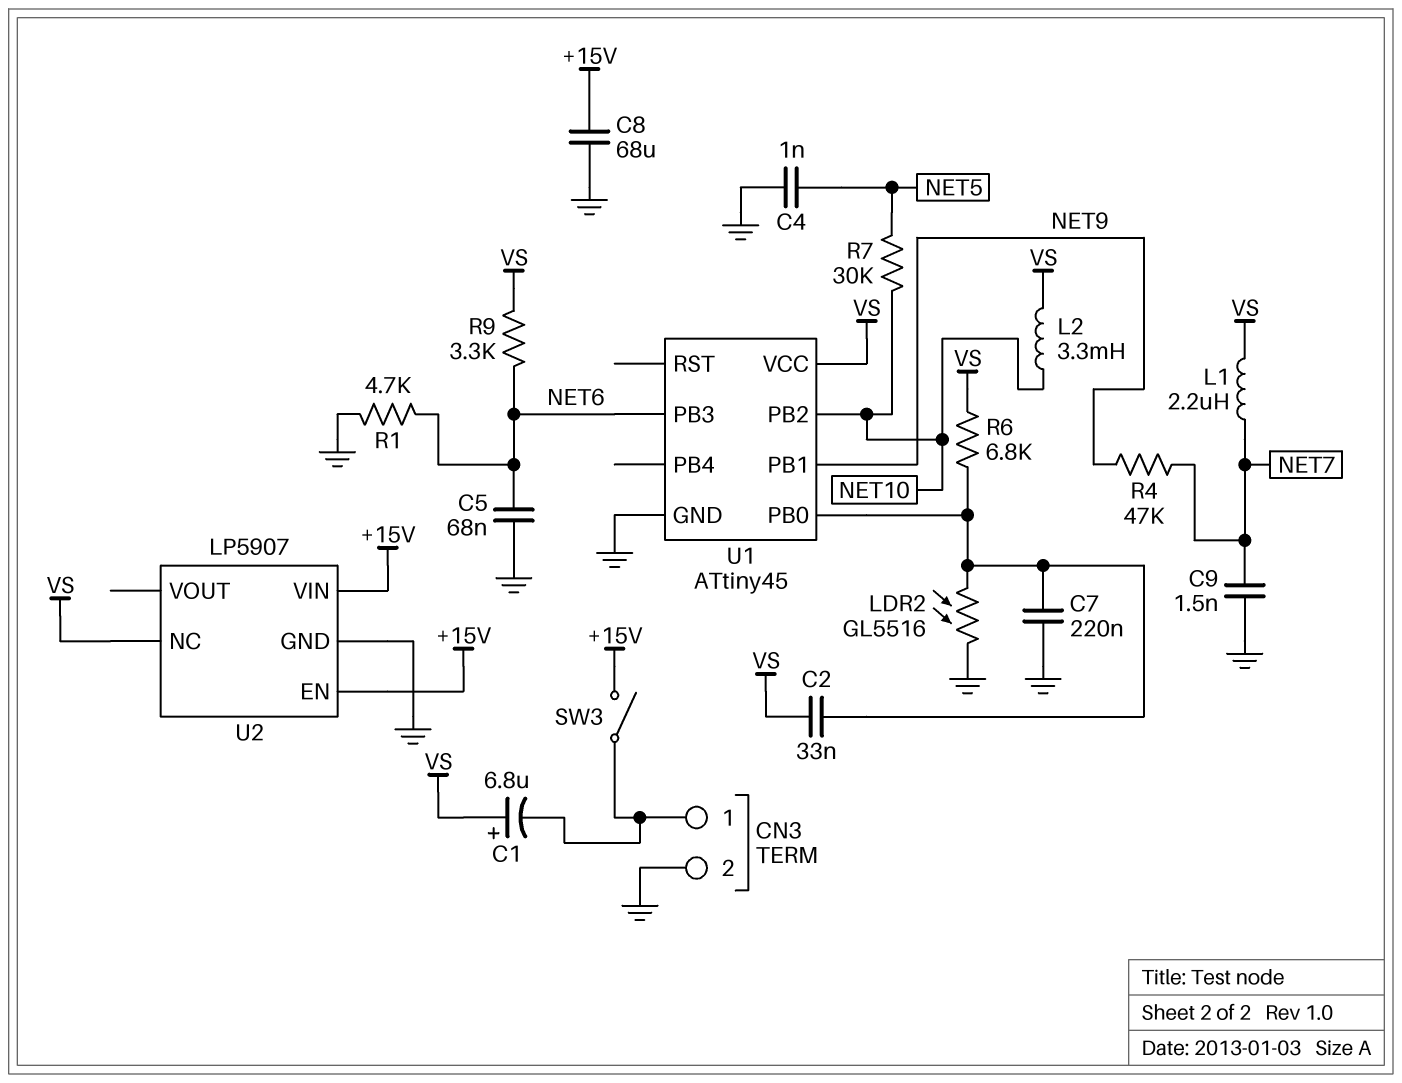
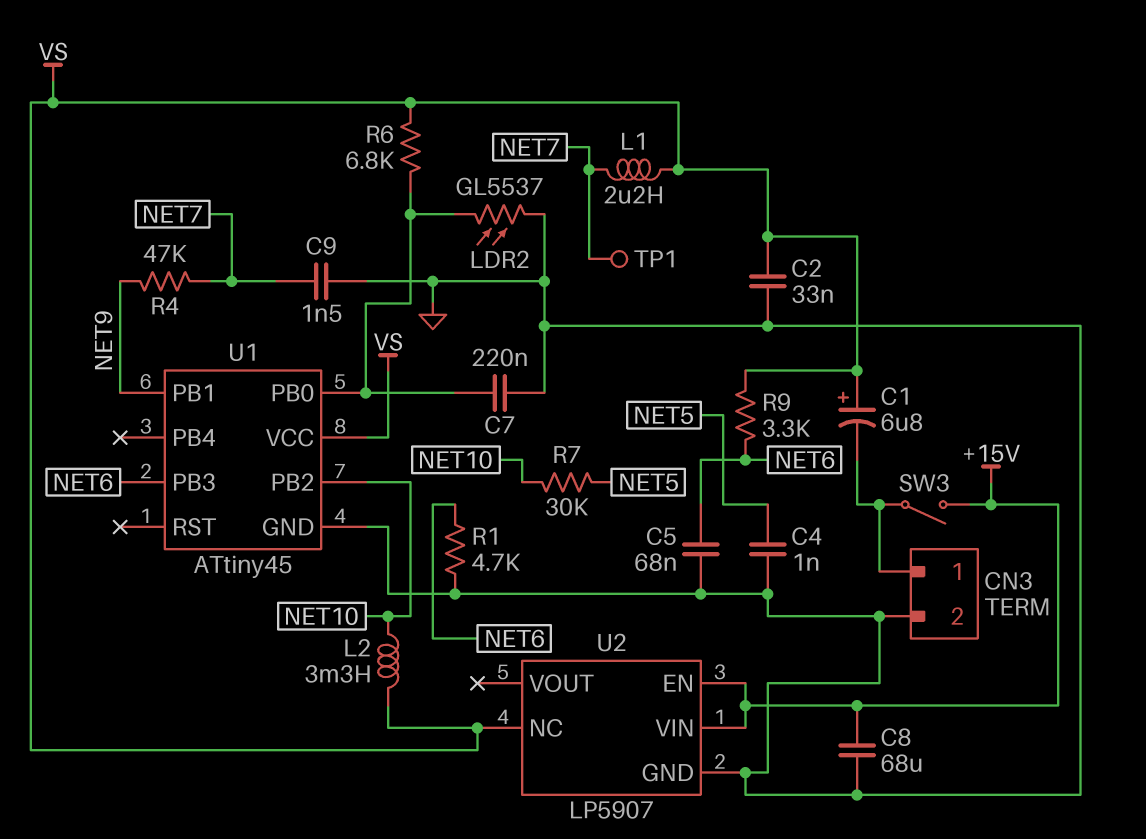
C2: 33nF (U1/PB0, VS) -> 33nF (GND, VS)
LDR2: GL5516 (GND, U1/PB0) -> GL5537 (GND, U1/PB0)
TP1: none -> test point (NET7)

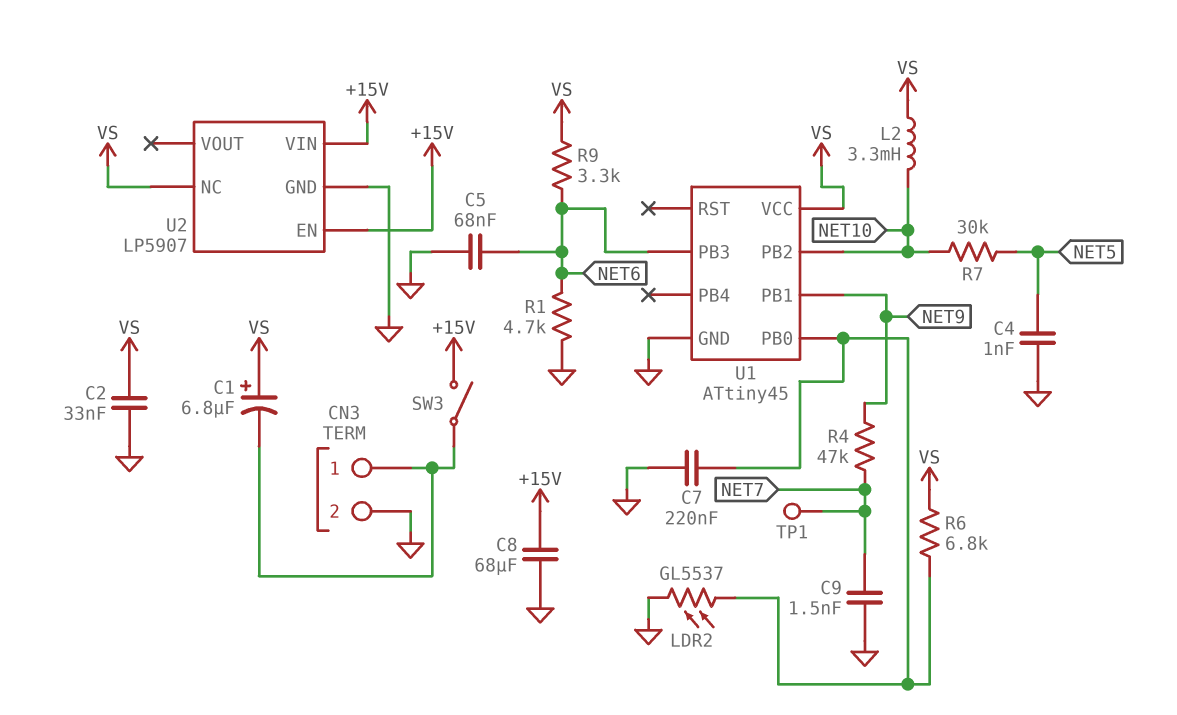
L1: 2.2uH (NET7, VS) -> none

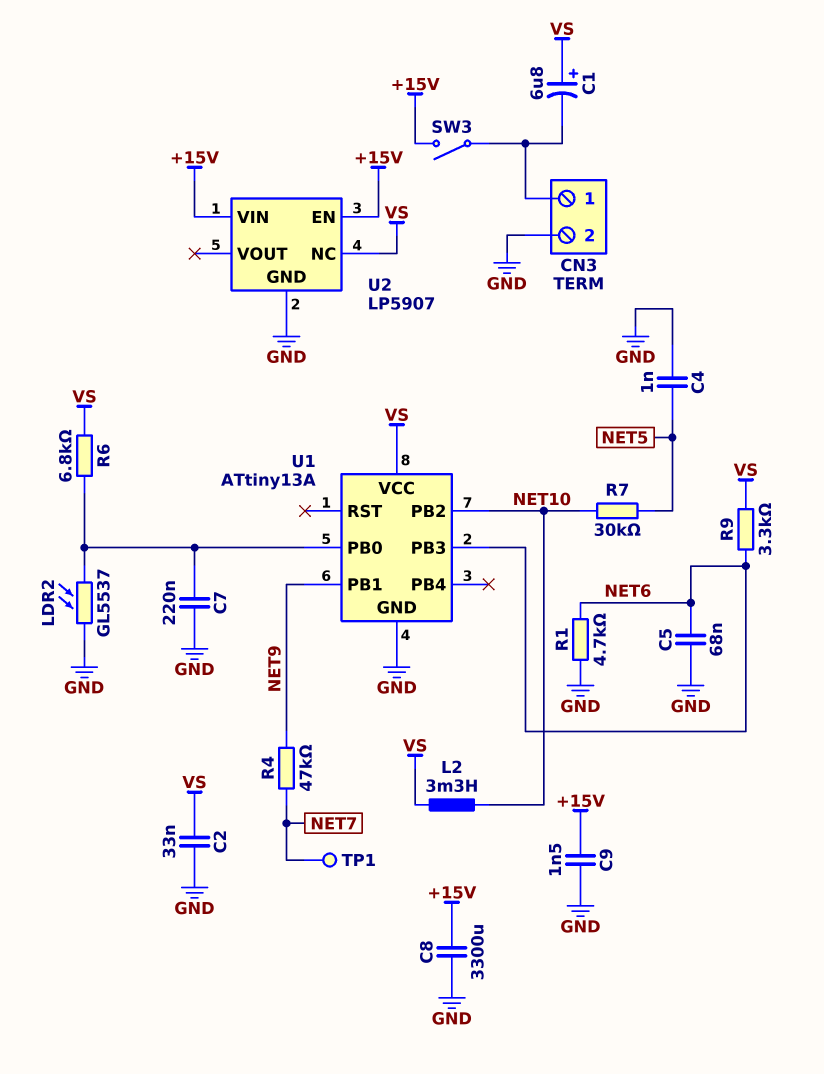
C8: 68uF (+15V, GND) -> 3300uF (+15V, GND)
C9: 1.5nF (GND, NET7) -> 1.5nF (+15V, GND)
U1: ATtiny45 -> ATtiny13A

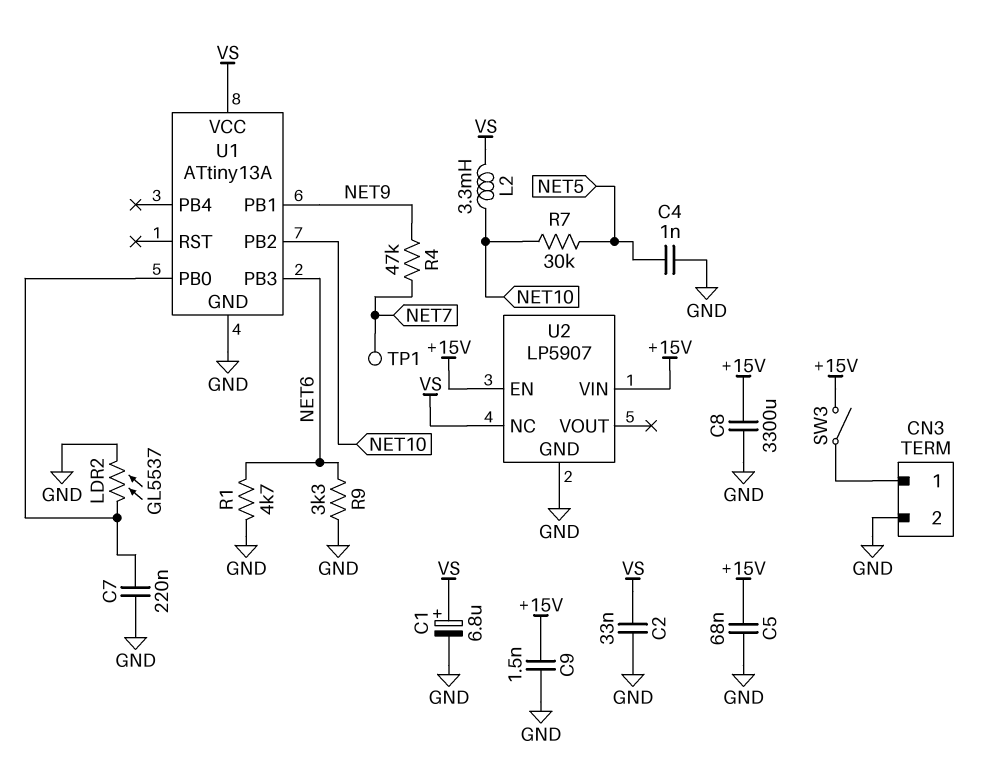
C1: 6.8uF (plus VS, minus CN3/1) -> 6.8uF (plus VS, minus GND)
C5: 68nF (GND, NET6) -> 68nF (+15V, GND)
R6: 6.8k (U1/PB0, VS) -> none
R9: 3.3k (NET6, VS) -> 3.3k (GND, NET6)

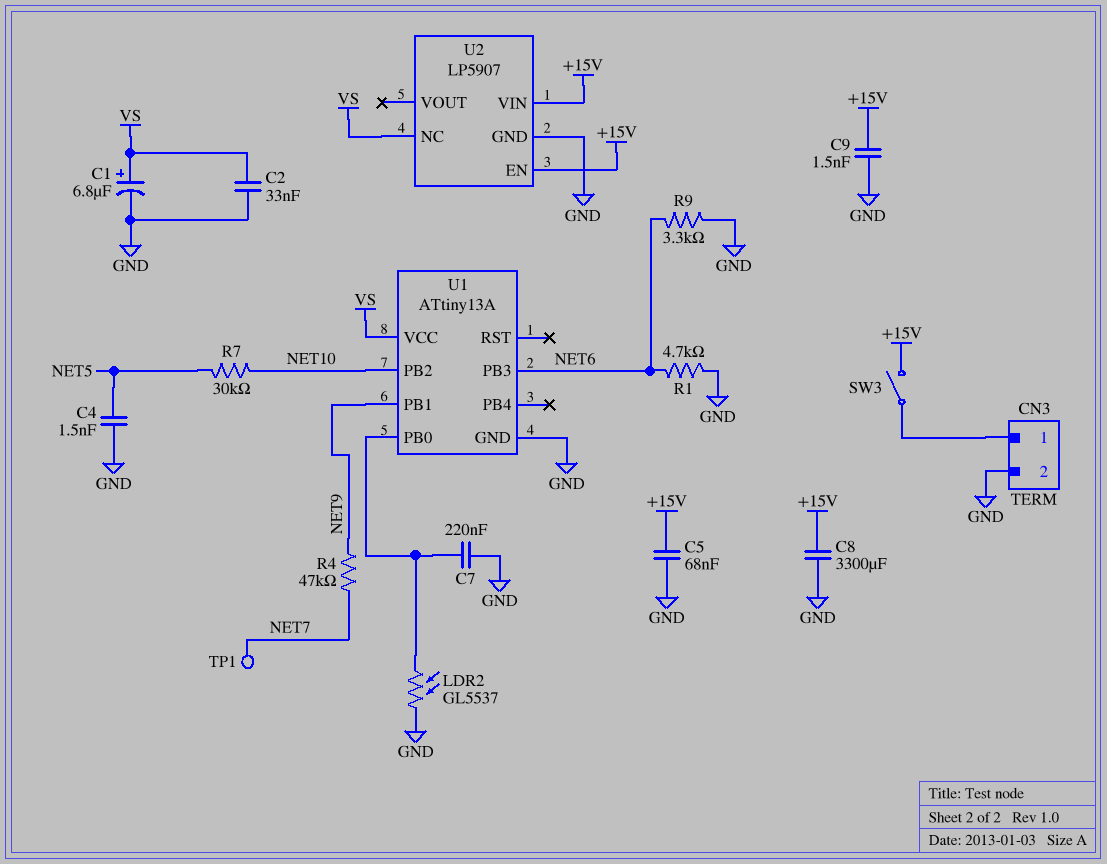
C4: 1nF (GND, NET5) -> 1.5nF (GND, NET5)
L2: 3.3mH (NET10, VS) -> none

